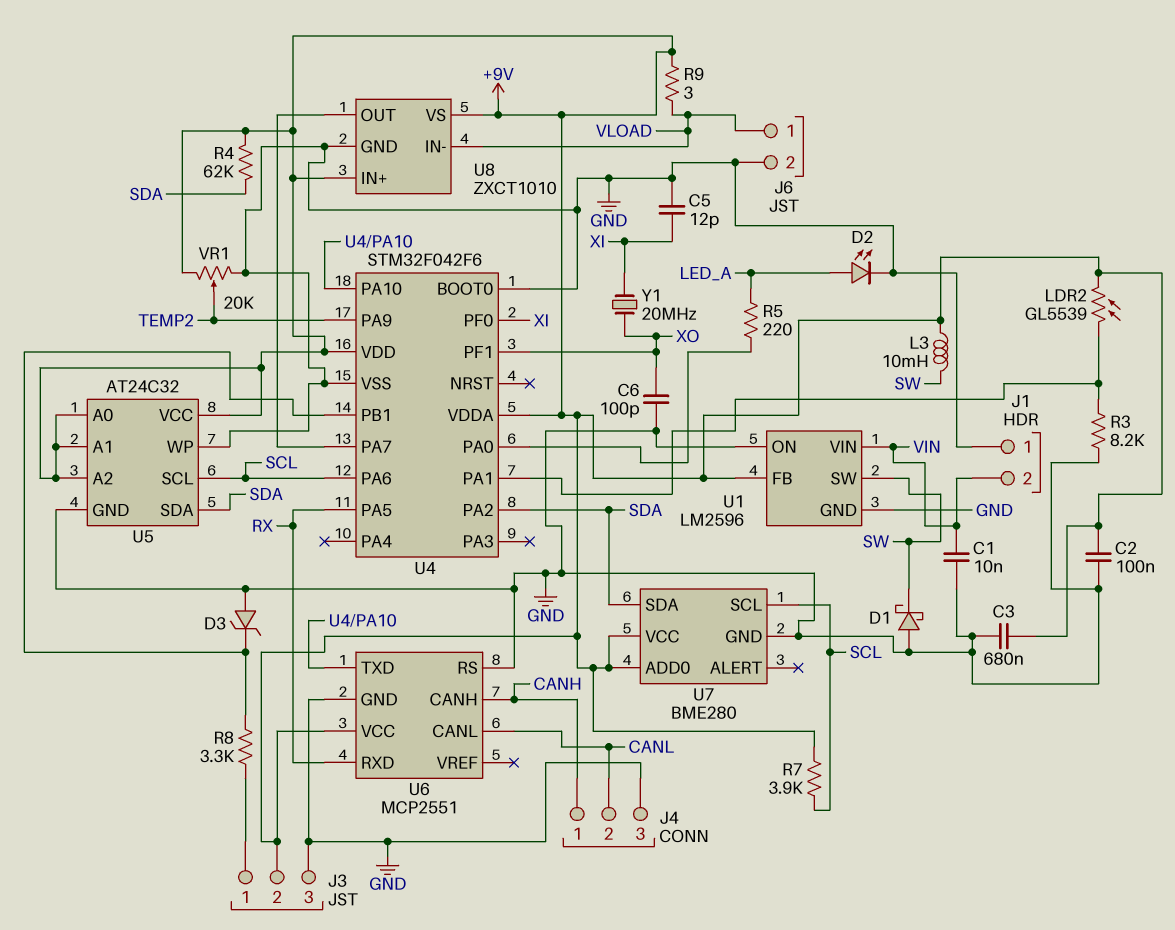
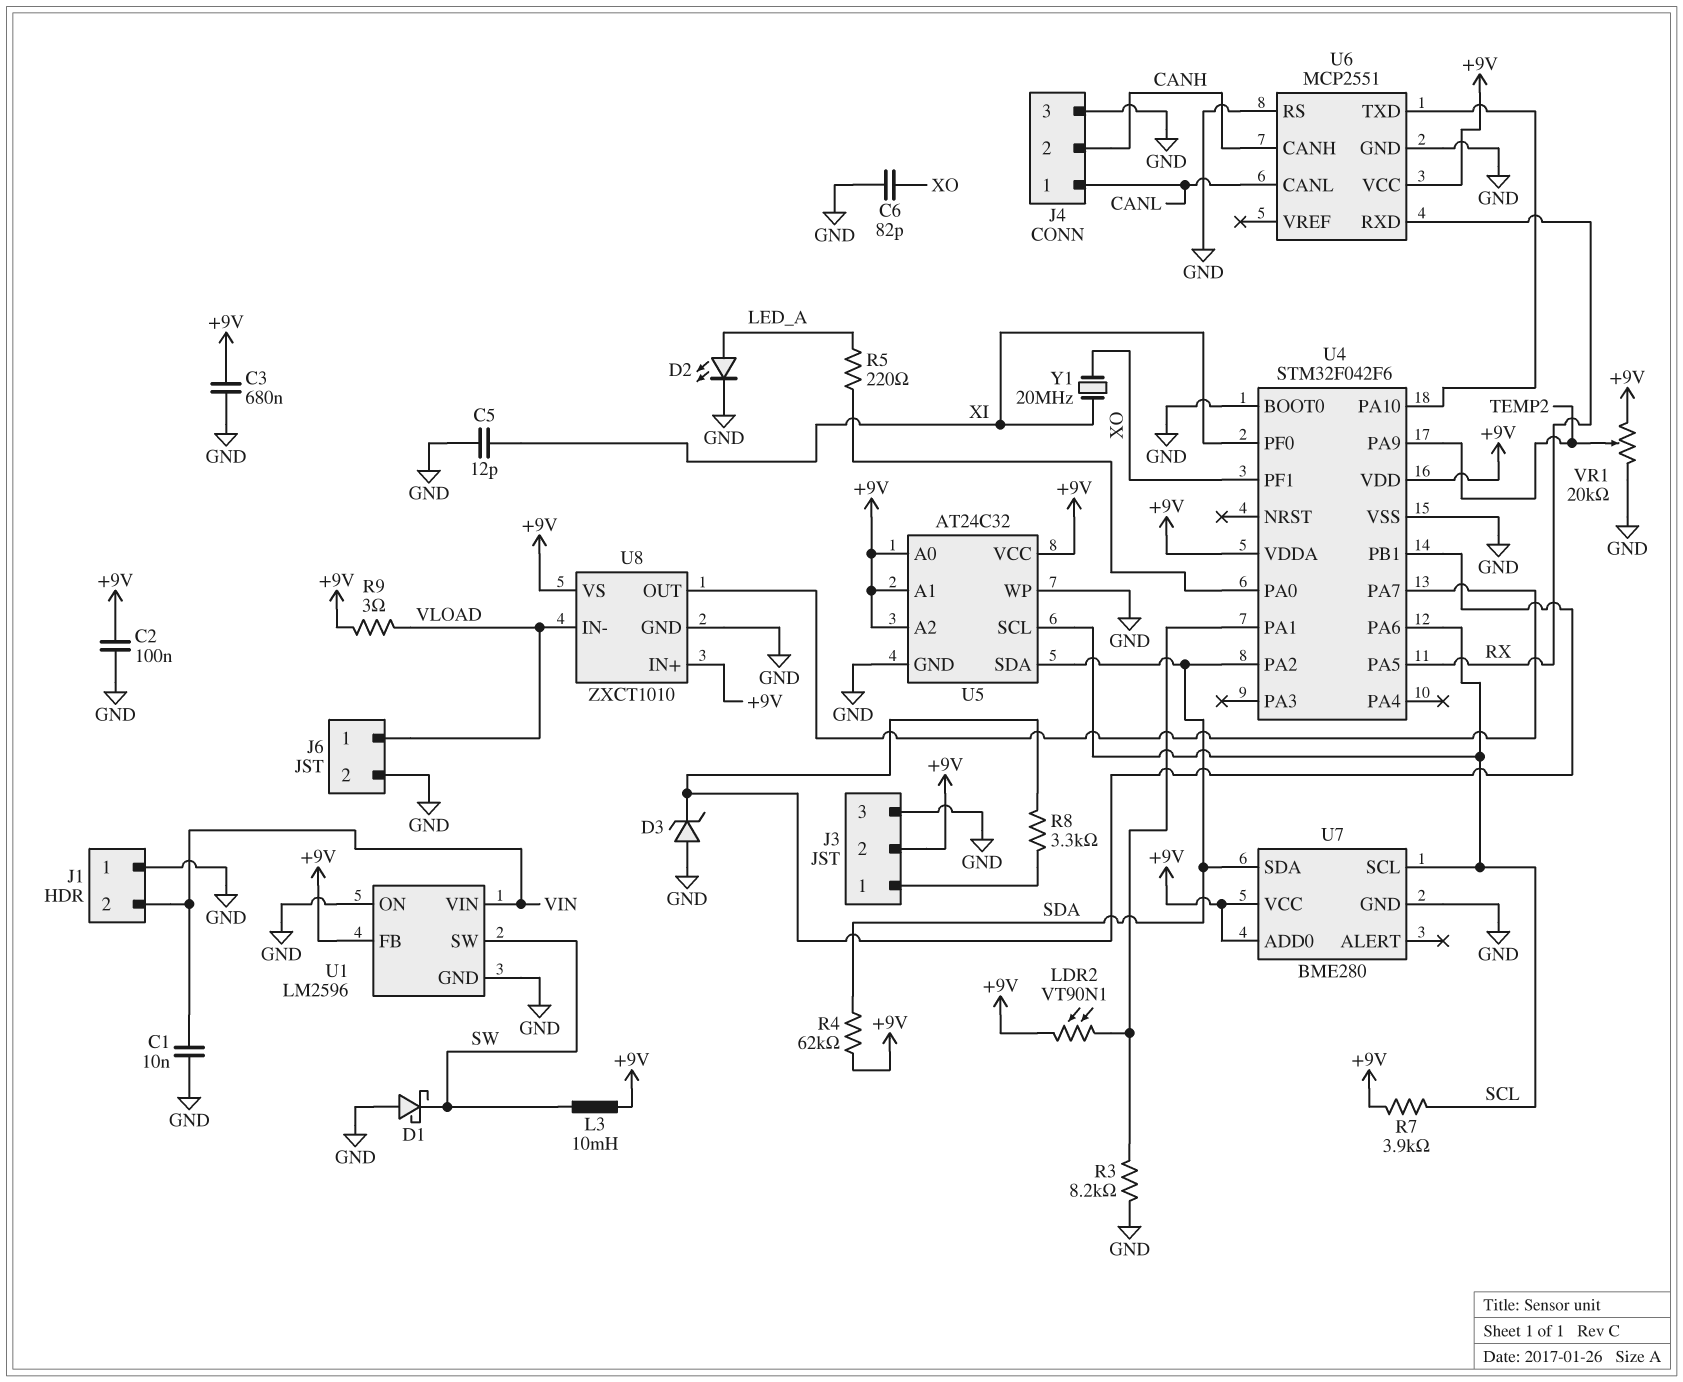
C6: 100pF (GND, XO) -> 82pF (GND, XO)
J4 pin 1: CANH -> CANL
J4 pin 2: CANL -> CANH
LDR2: GL5539 (+9V, U4/PA1) -> VT90N1 (+9V, U4/PA1)

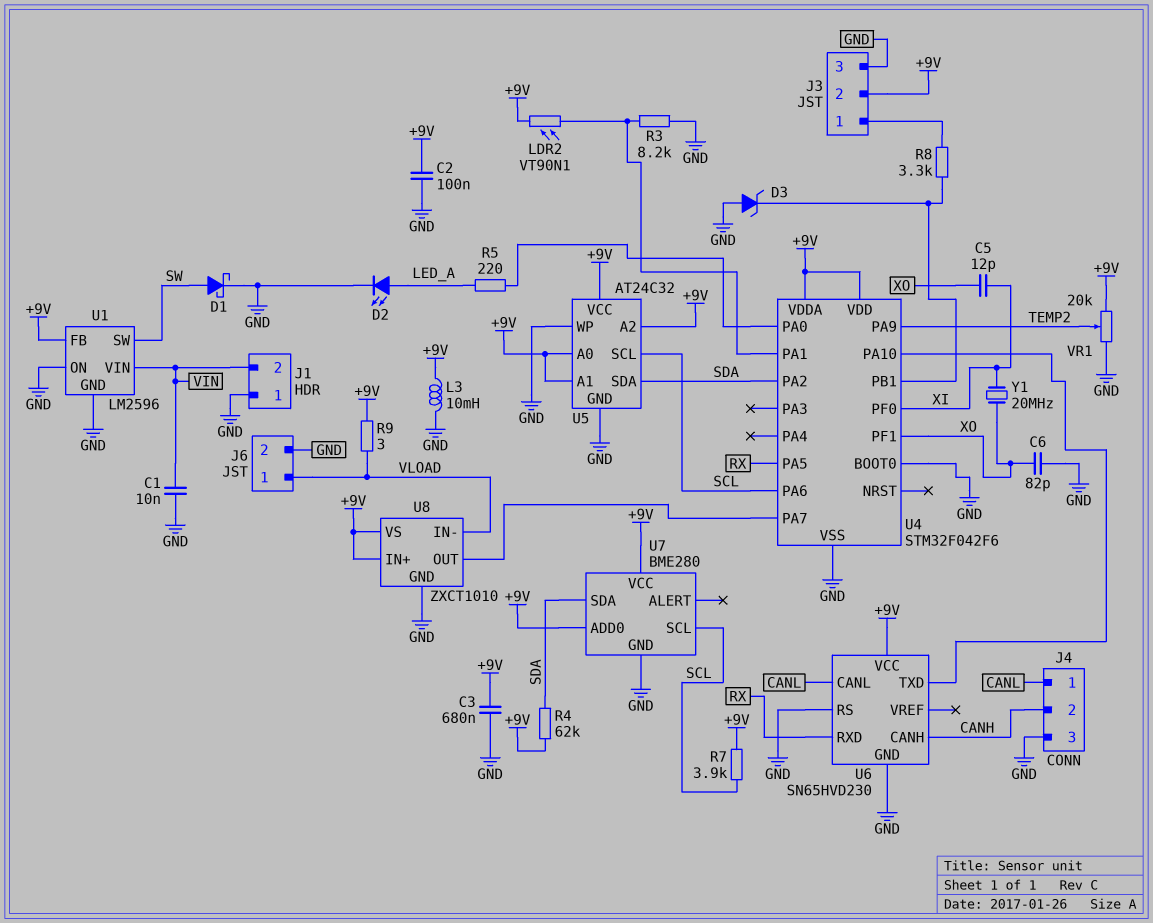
C5: 12pF (GND, XI) -> 12pF (XI, XO)
D1: schottky (A GND, K SW) -> schottky (A SW, K GND)
L3: 10mH (+9V, SW) -> 10mH (+9V, GND)
U6: MCP2551 -> SN65HVD230

